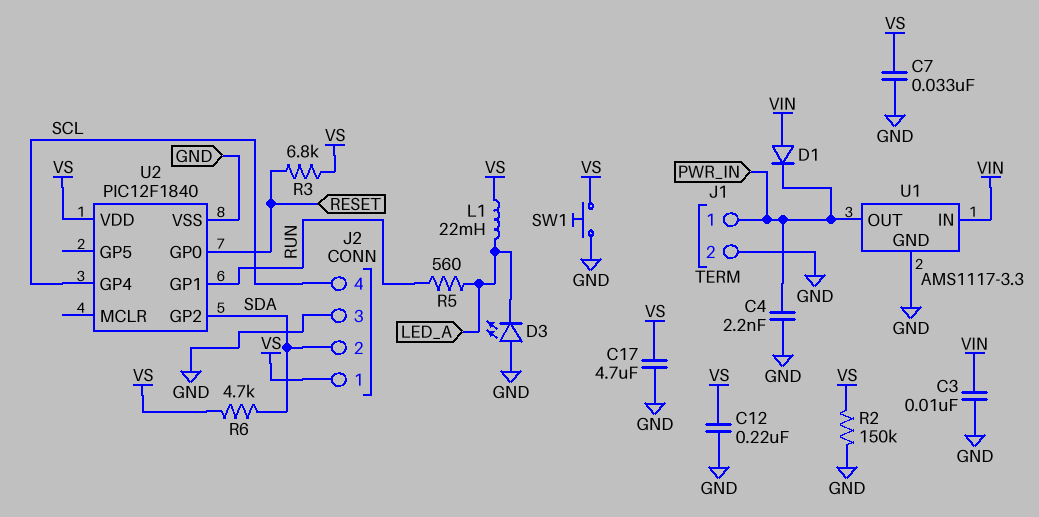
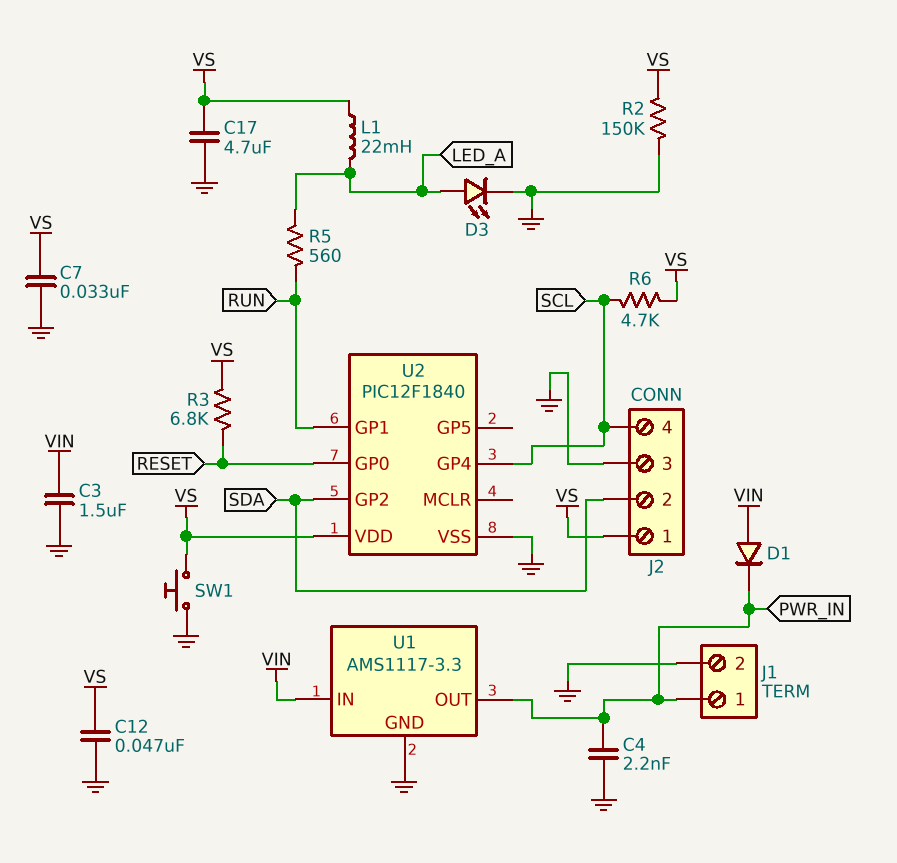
C3: 10nF (GND, VIN) -> 1.5uF (GND, VIN)
C12: 220nF (GND, VS) -> 47nF (GND, VS)
D3: LED (A GND, K LED_A) -> LED (A LED_A, K GND)
R6: 4.7k (SDA, VS) -> 4.7k (SCL, VS)

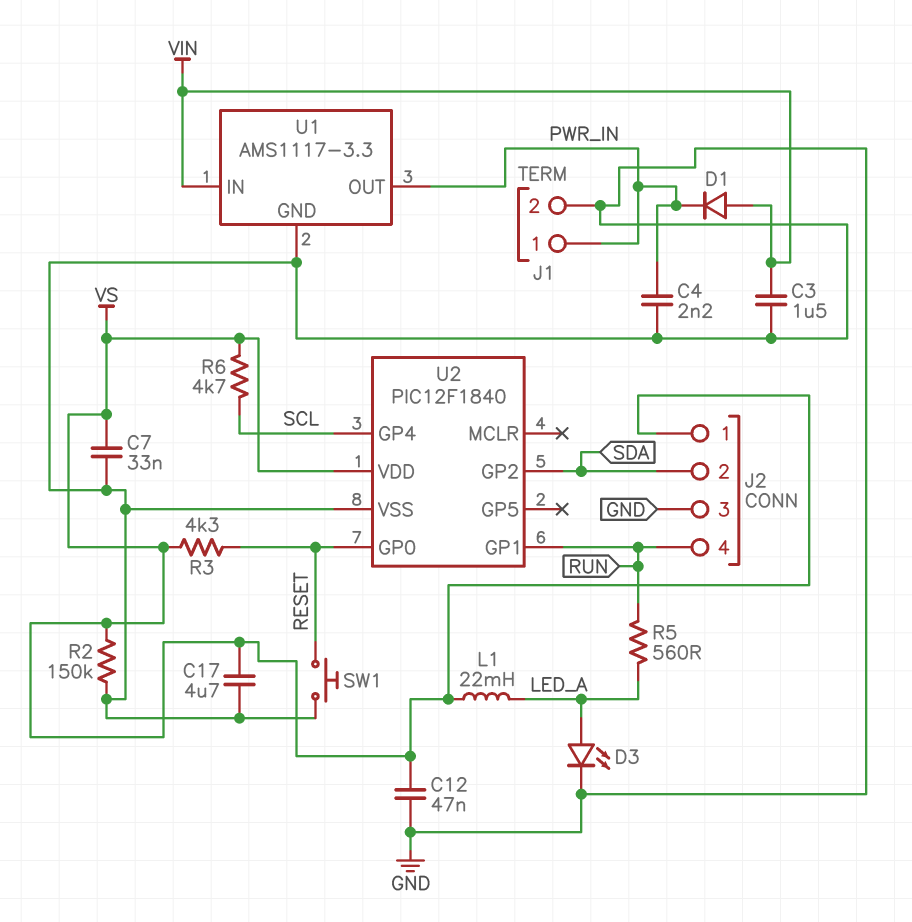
J2 pin 4: SCL -> RUN
R3: 6.8k (RESET, VS) -> 4.3k (RESET, VS)
SW1: button (GND, VS) -> button (GND, RESET)

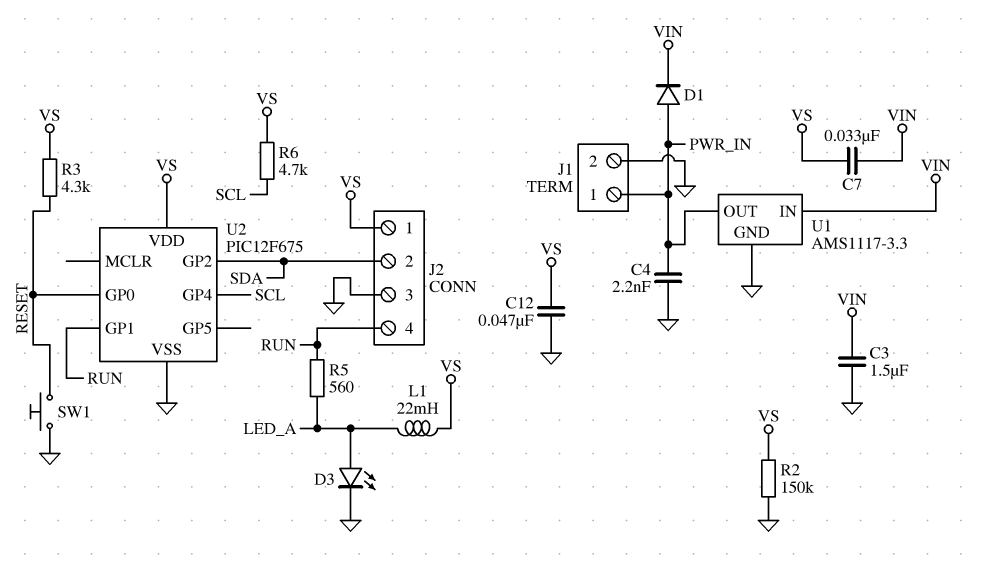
C7: 33nF (GND, VS) -> 33nF (VIN, VS)
C17: 4.7uF (GND, VS) -> none
D1: diode (A VIN, K PWR_IN) -> diode (A PWR_IN, K VIN)
U2: PIC12F1840 -> PIC12F675

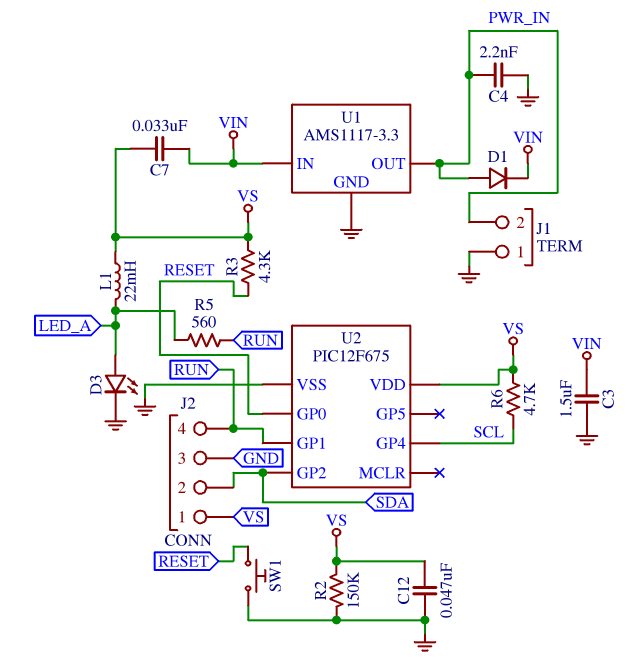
J1 pin 1: PWR_IN -> GND
J1 pin 2: GND -> PWR_IN

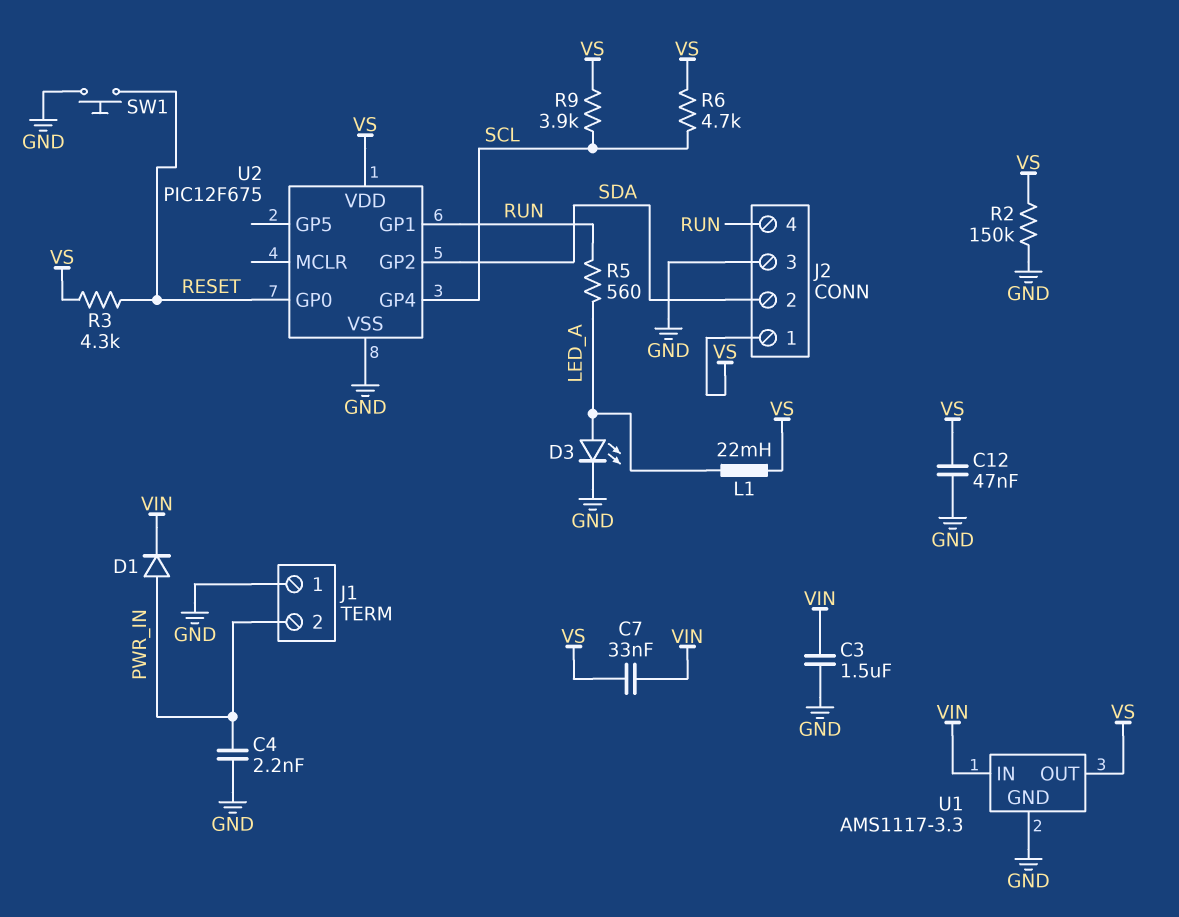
R9: none -> 3.9k (SCL, VS)
U1 pin OUT: PWR_IN -> VS

